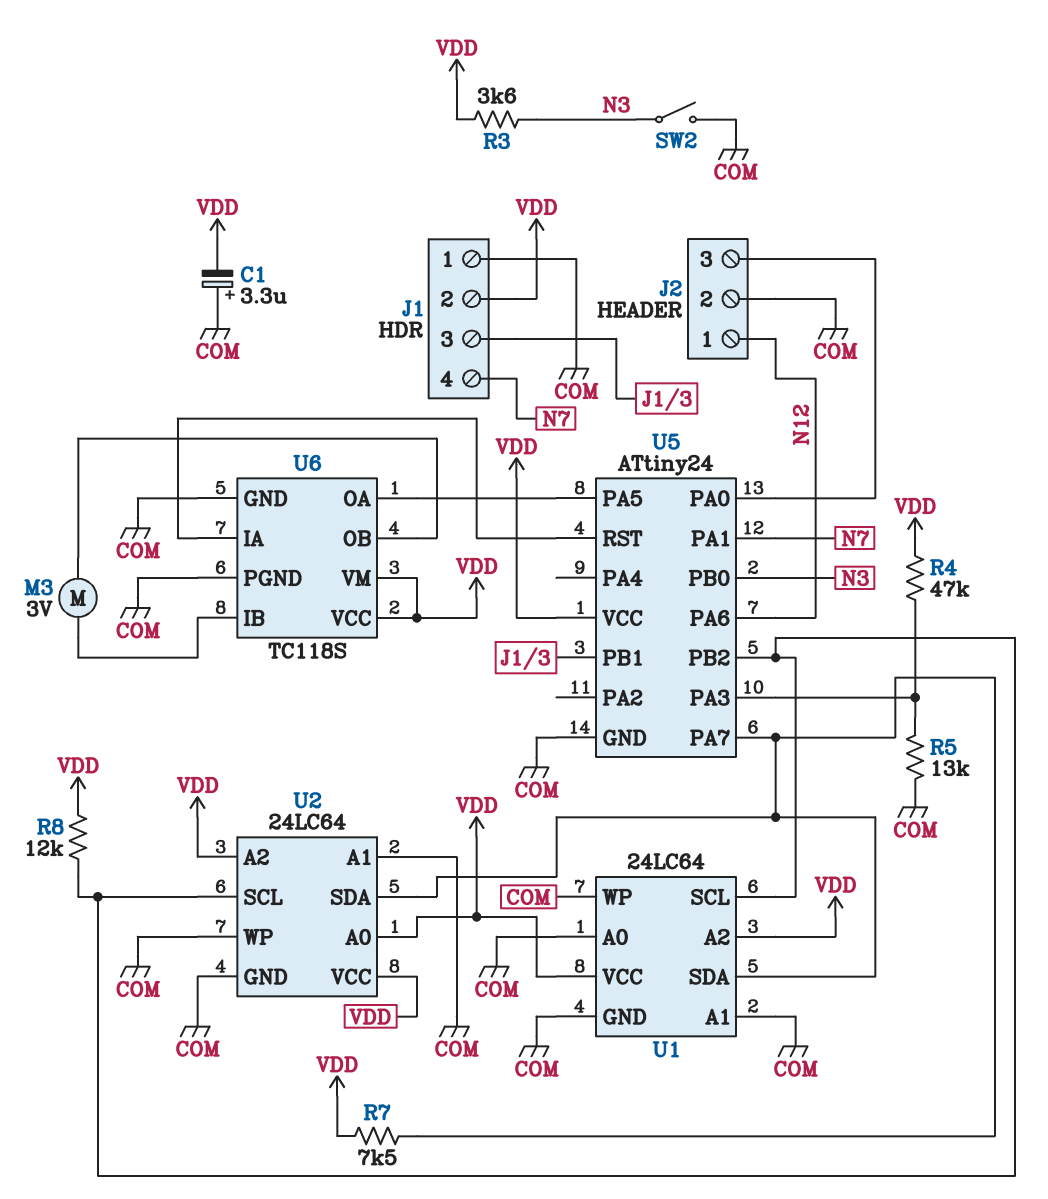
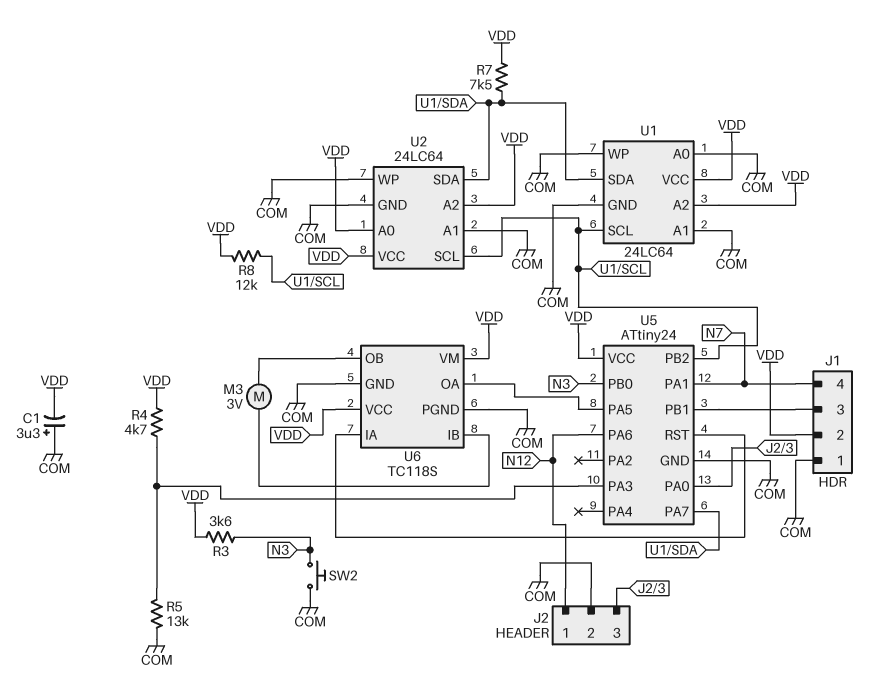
R4: 47k (U5/PA3, VDD) -> 4.7k (U5/PA3, VDD)
SW2: switch (COM, N3) -> button (COM, N3)

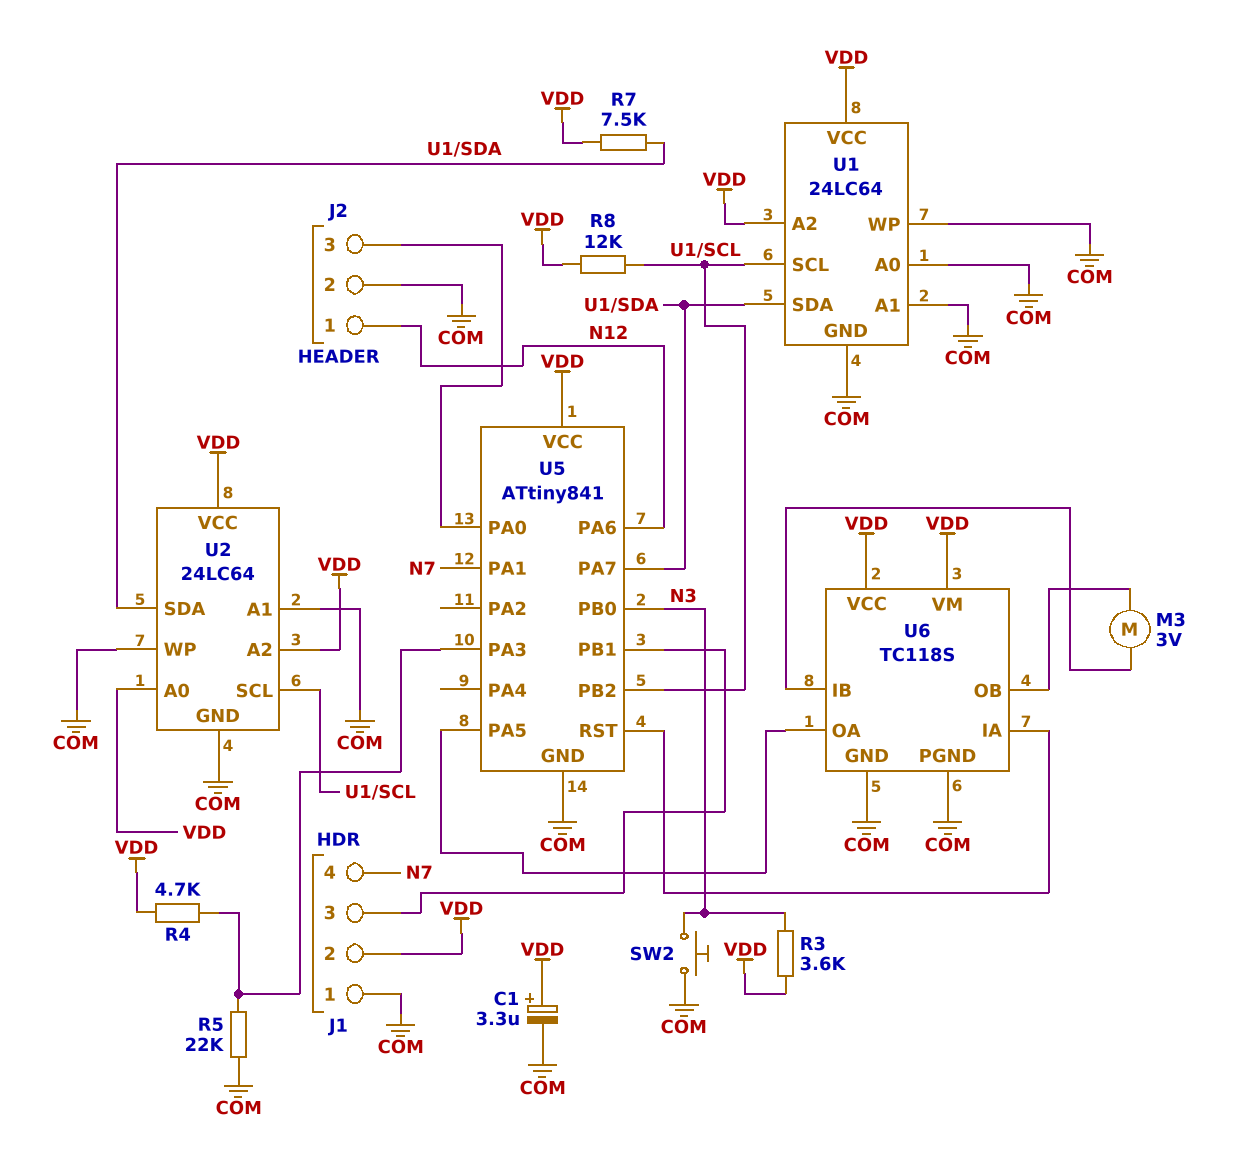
C1: 3.3uF (plus COM, minus VDD) -> 3.3uF (plus VDD, minus COM)
R5: 13k (COM, U5/PA3) -> 22k (COM, U5/PA3)
U5: ATtiny24 -> ATtiny841

